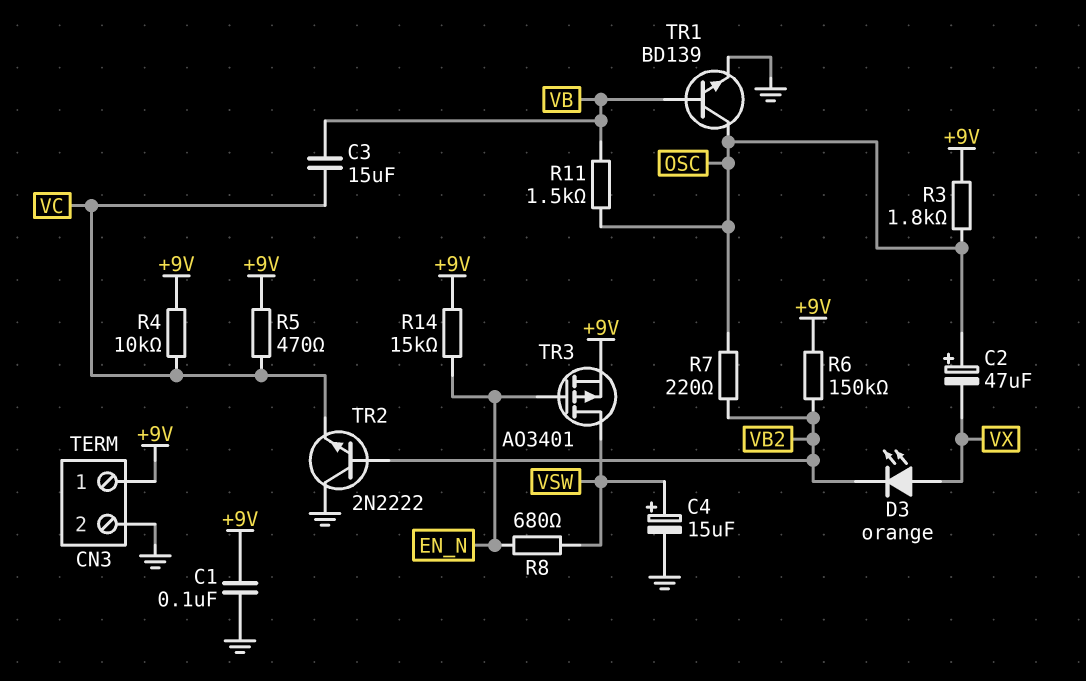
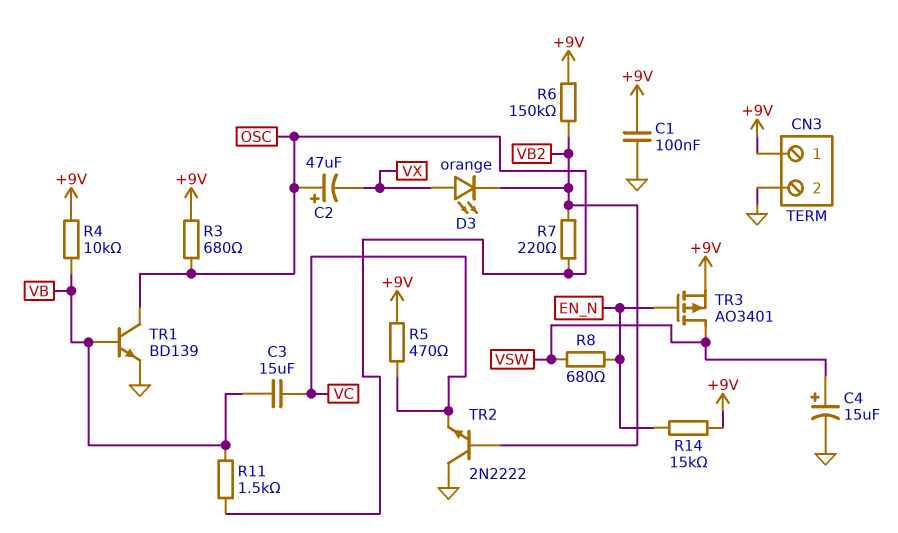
R3: 1.8k (+9V, OSC) -> 680 (+9V, OSC)
R4: 10k (+9V, VC) -> 10k (+9V, VB)

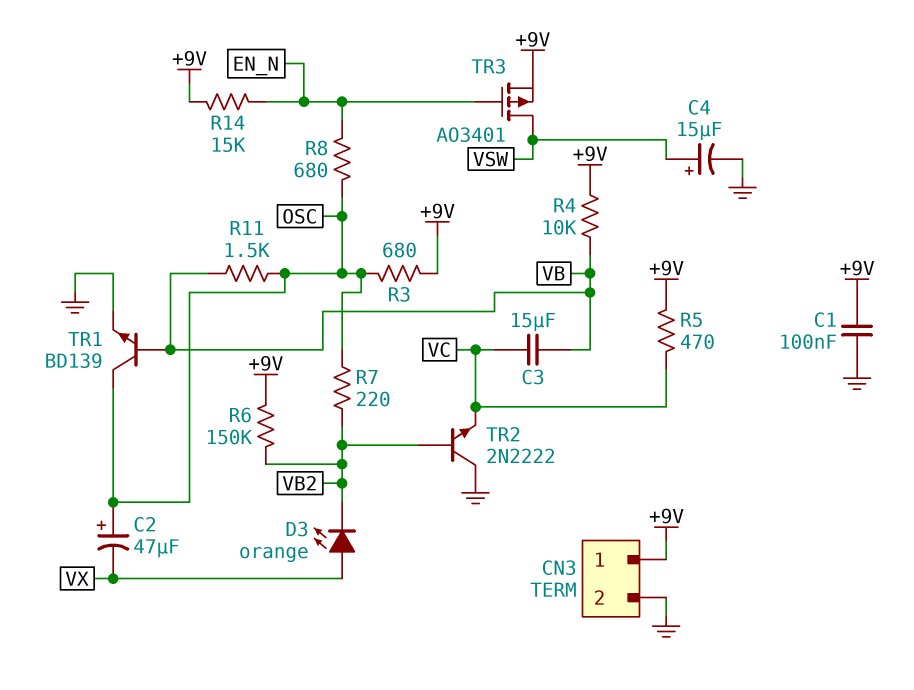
R8: 680 (EN_N, VSW) -> 680 (EN_N, OSC)

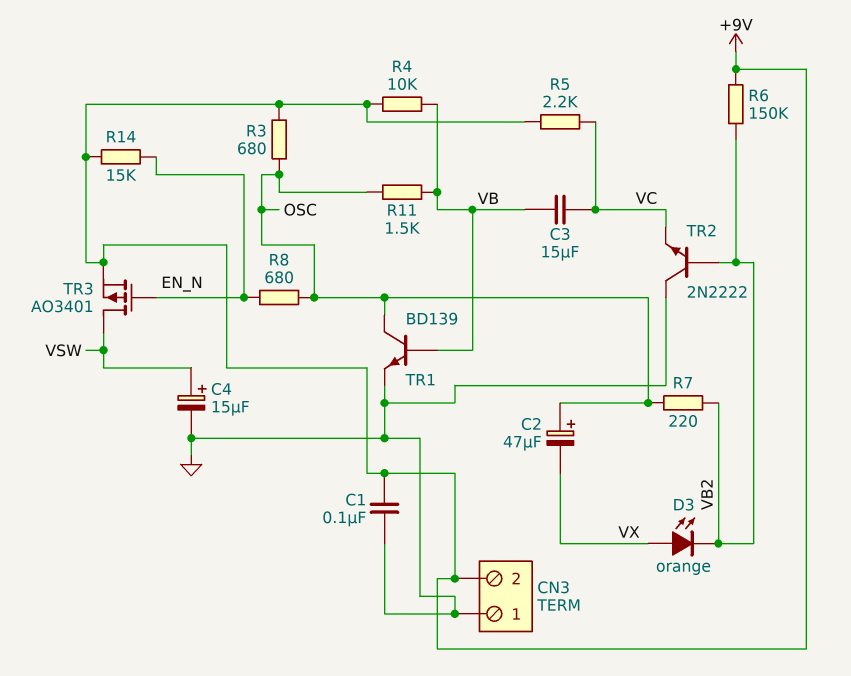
CN3 pin 1: +9V -> GND
CN3 pin 2: GND -> +9V
R5: 470 (+9V, VC) -> 2.2k (+9V, VC)

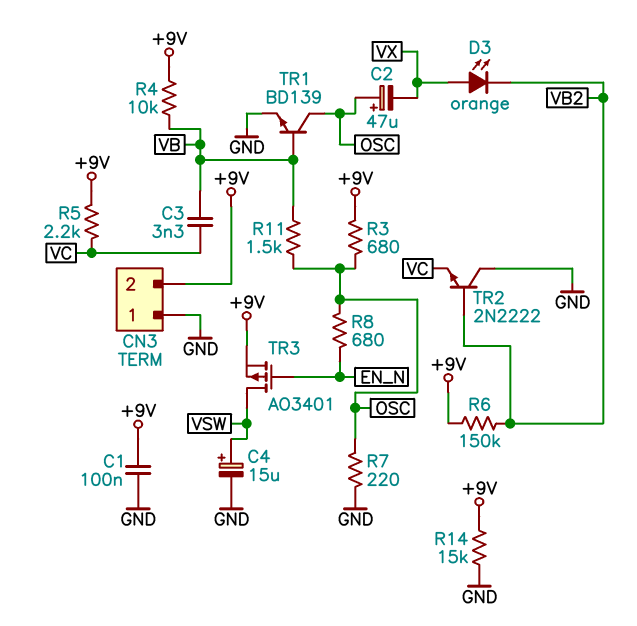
C3: 15uF (VB, VC) -> 3.3nF (VB, VC)
R7: 220 (OSC, VB2) -> 220 (GND, OSC)
R14: 15k (+9V, EN_N) -> 15k (+9V, GND)

